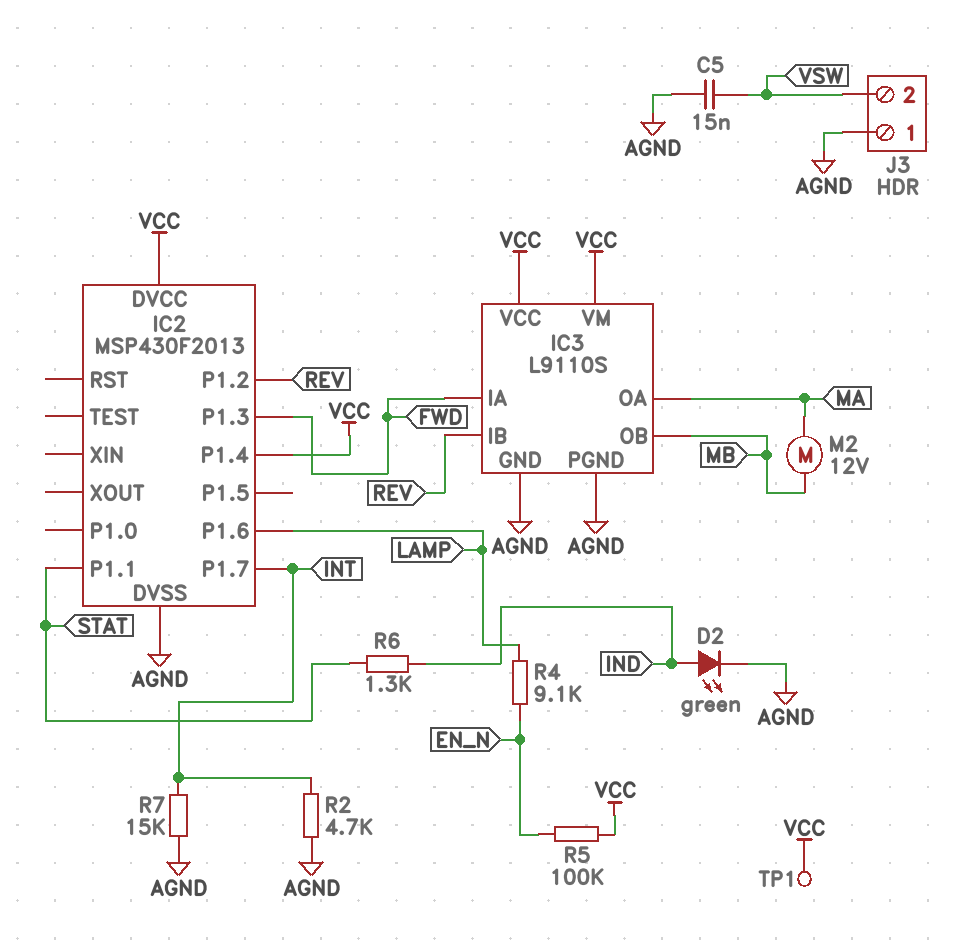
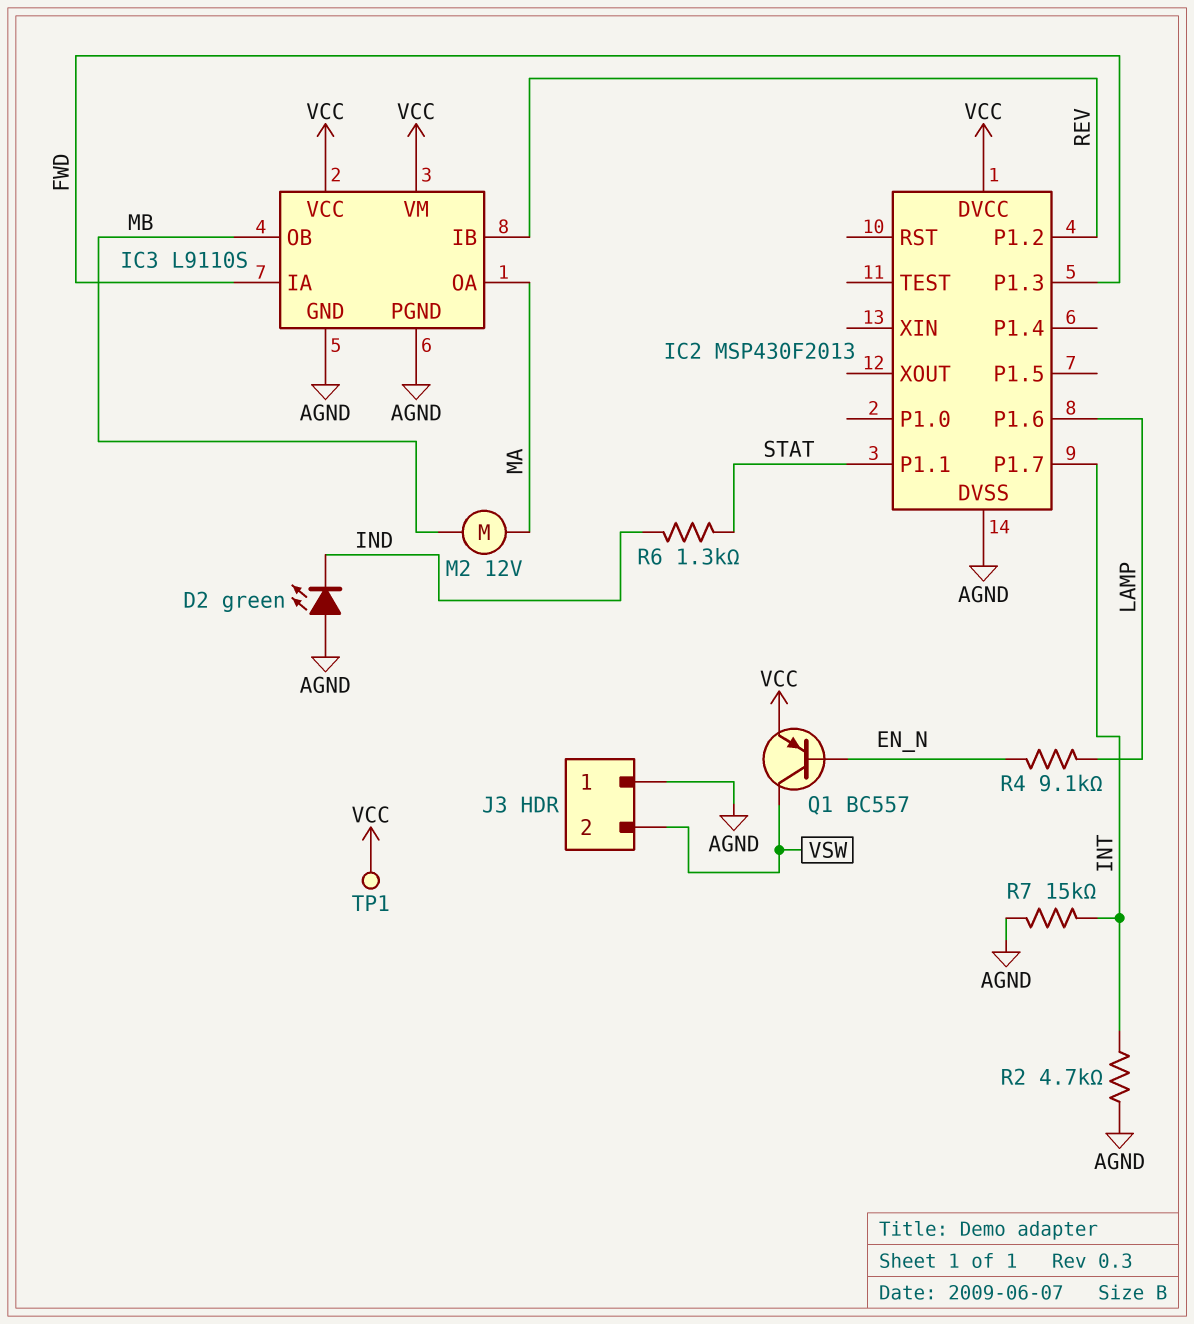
C5: 15nF (AGND, VSW) -> none
D2: LED green (A IND, K AGND) -> LED green (A AGND, K IND)
IC2 pin P1.4: VCC -> none
Q1: none -> PNP BC557 (B EN_N, C VSW, E VCC)
R5: 100k (EN_N, VCC) -> none

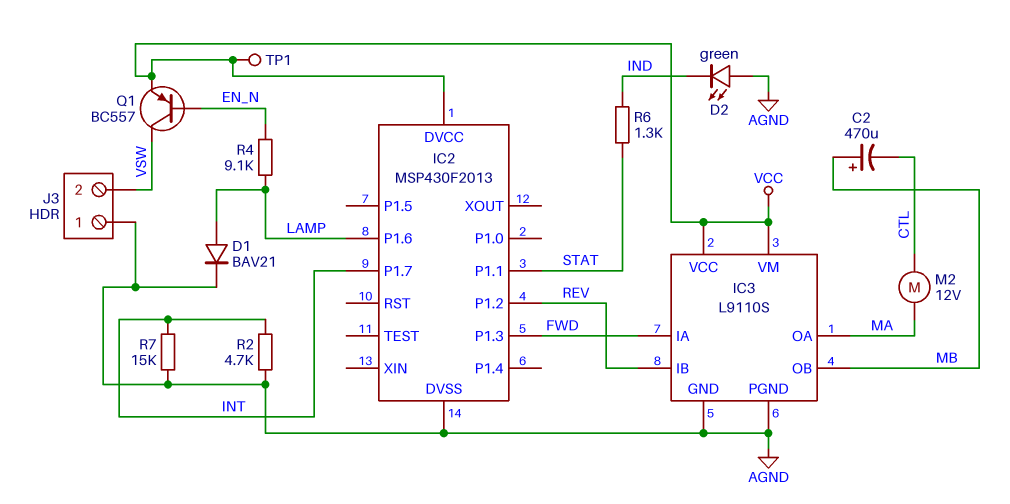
C2: none -> 470uF (plus MB, minus CTL)
D1: none -> diode BAV21 (A LAMP, K AGND)
M2: motor 12V (MA, MB) -> motor 12V (CTL, MA)

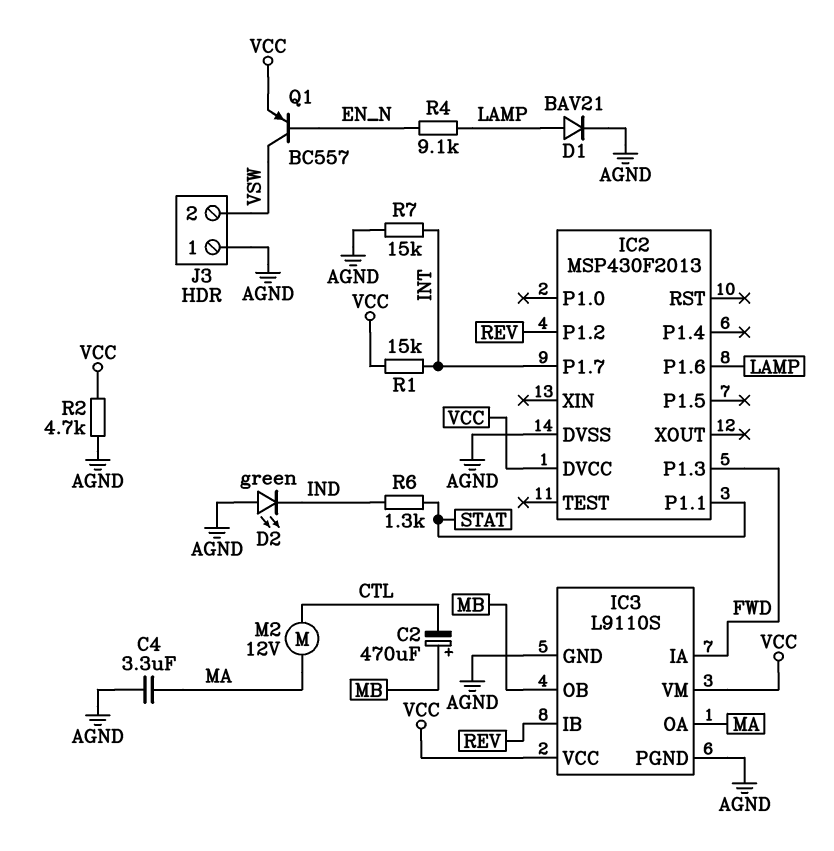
C4: none -> 3.3uF (AGND, MA)
R1: none -> 15k (INT, VCC)
R2: 4.7k (AGND, INT) -> 4.7k (AGND, VCC)
TP1: test point (VCC) -> none

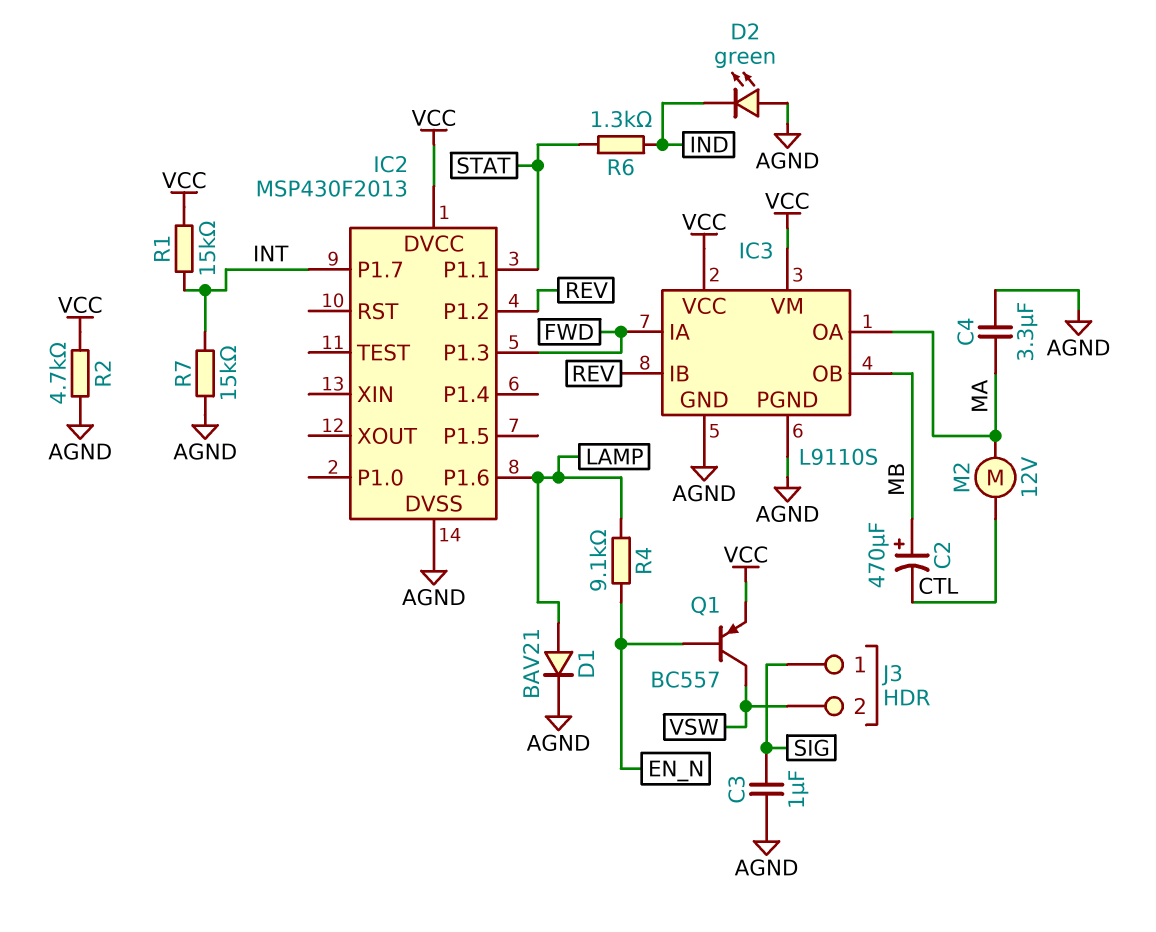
C3: none -> 1uF (AGND, SIG)
J3 pin 1: AGND -> SIG

